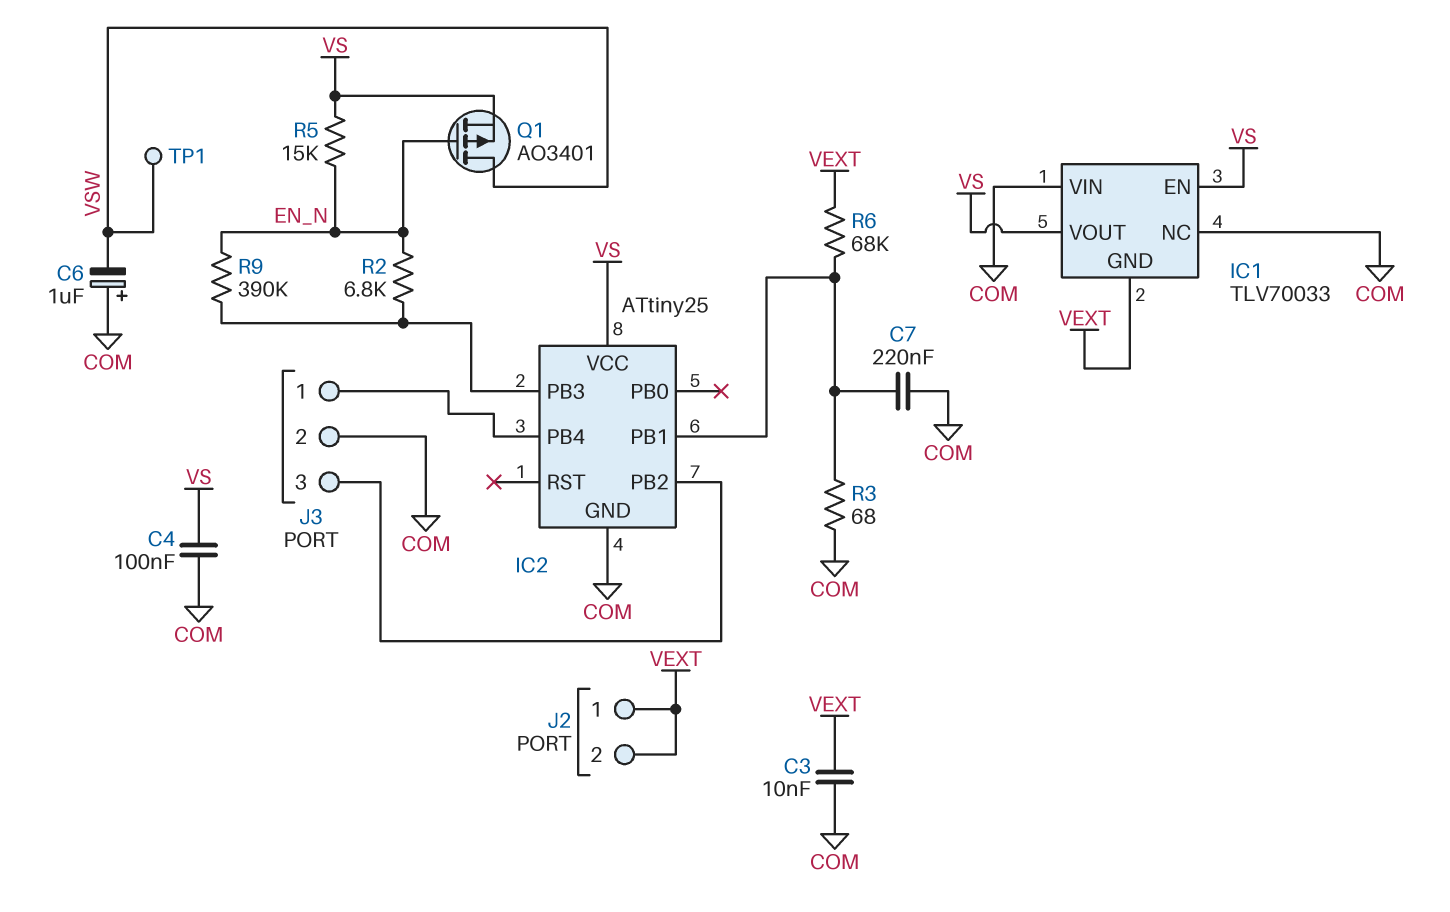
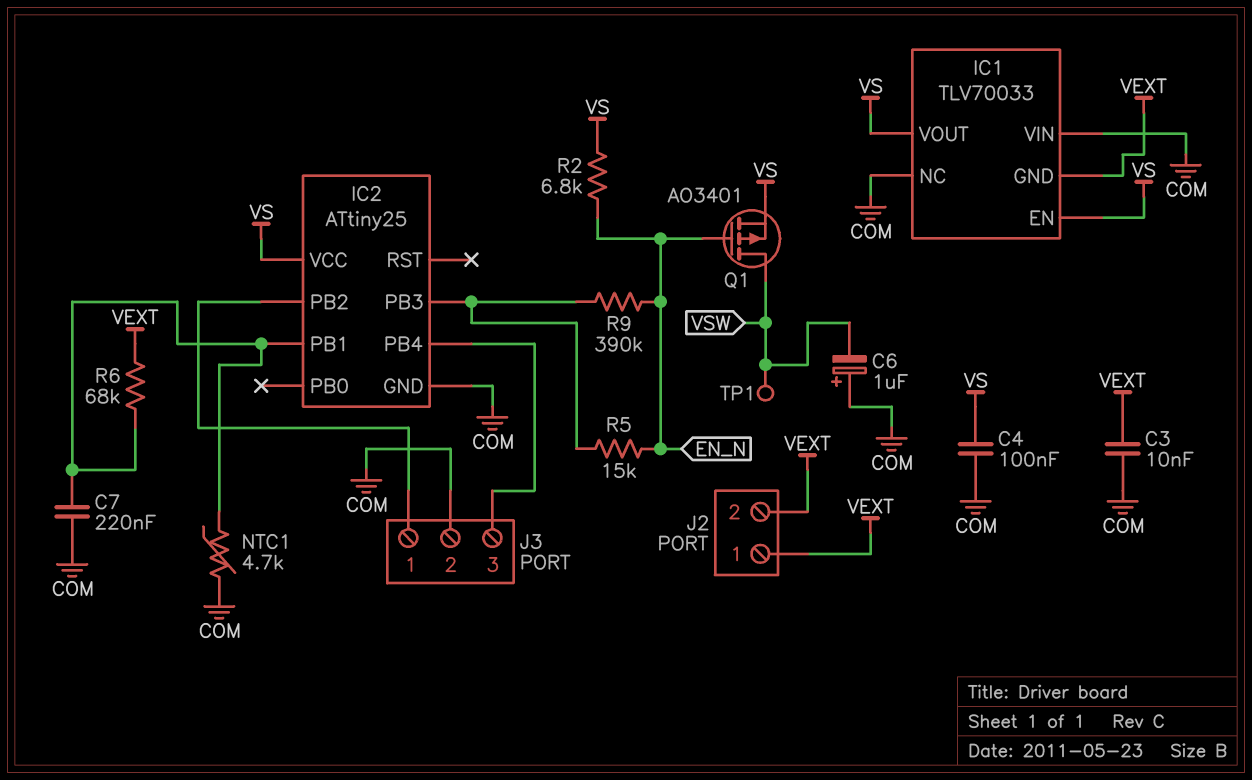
J3 pin 1: IC2/PB4 -> IC2/PB2
J3 pin 3: IC2/PB2 -> IC2/PB4
NTC1: none -> 4.7k (COM, IC2/PB1)
R2: 6.8k (EN_N, IC2/PB3) -> 6.8k (EN_N, VS)
R3: 68 (COM, IC2/PB1) -> none
R5: 15k (EN_N, VS) -> 15k (EN_N, IC2/PB3)

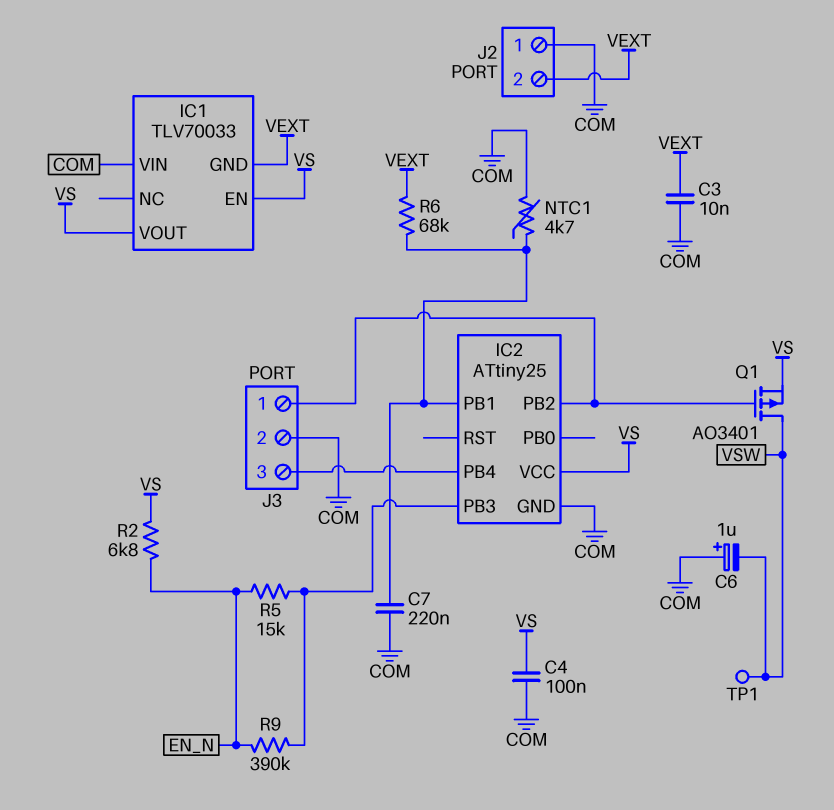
IC1 pin NC: COM -> none
J2 pin 1: VEXT -> COM
Q1: PMOS AO3401 (G EN_N, D VSW, S VS) -> PMOS AO3401 (G IC2/PB2, D VSW, S VS)

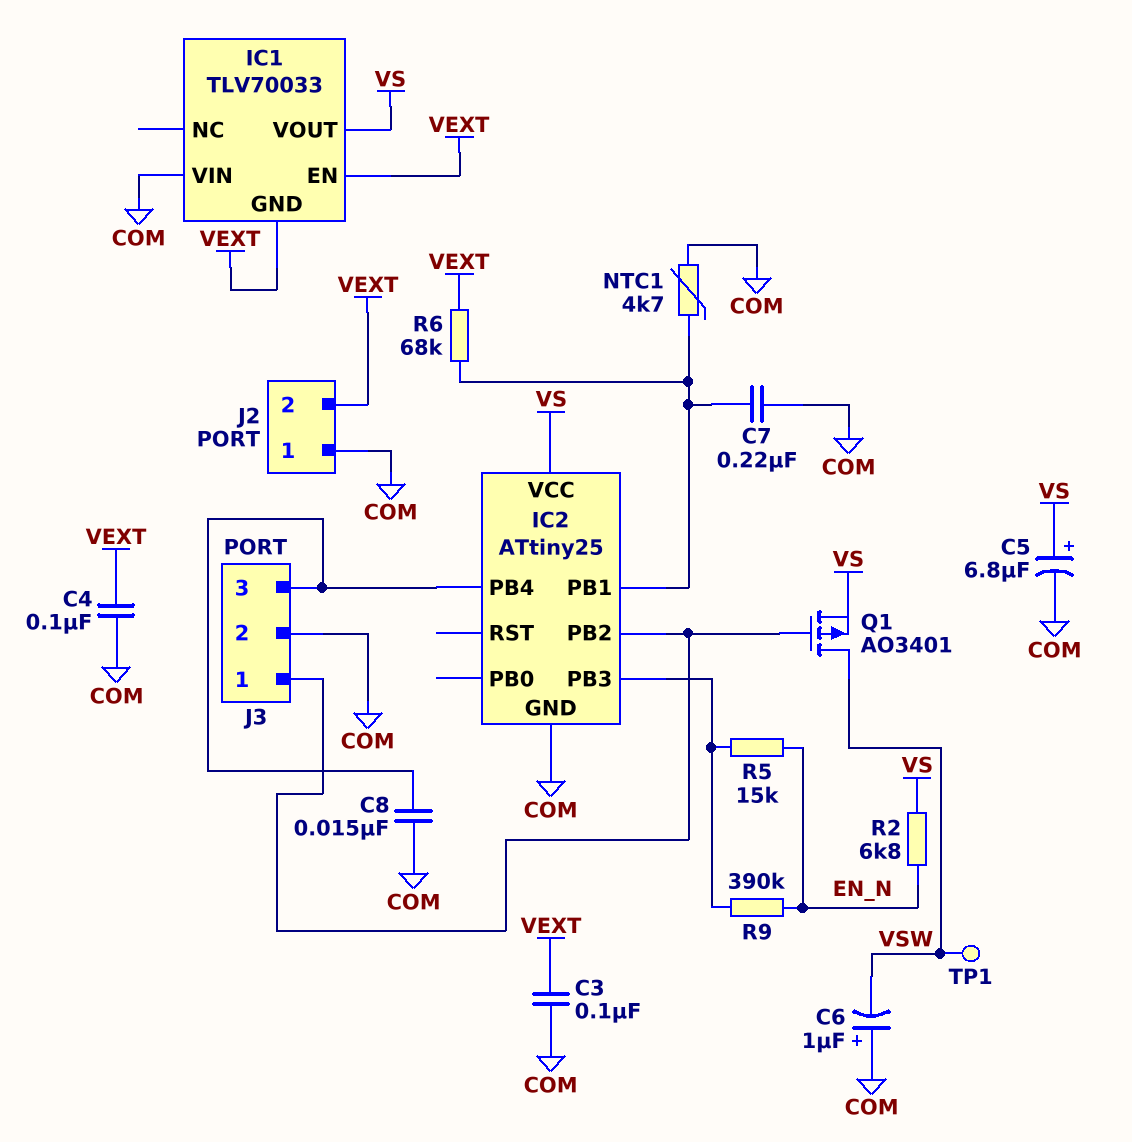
C3: 10nF (COM, VEXT) -> 100nF (COM, VEXT)
C4: 100nF (COM, VS) -> 100nF (COM, VEXT)
C5: none -> 6.8uF (plus VS, minus COM)
C8: none -> 15nF (COM, IC2/PB4)
IC1 pin EN: VS -> VEXT

